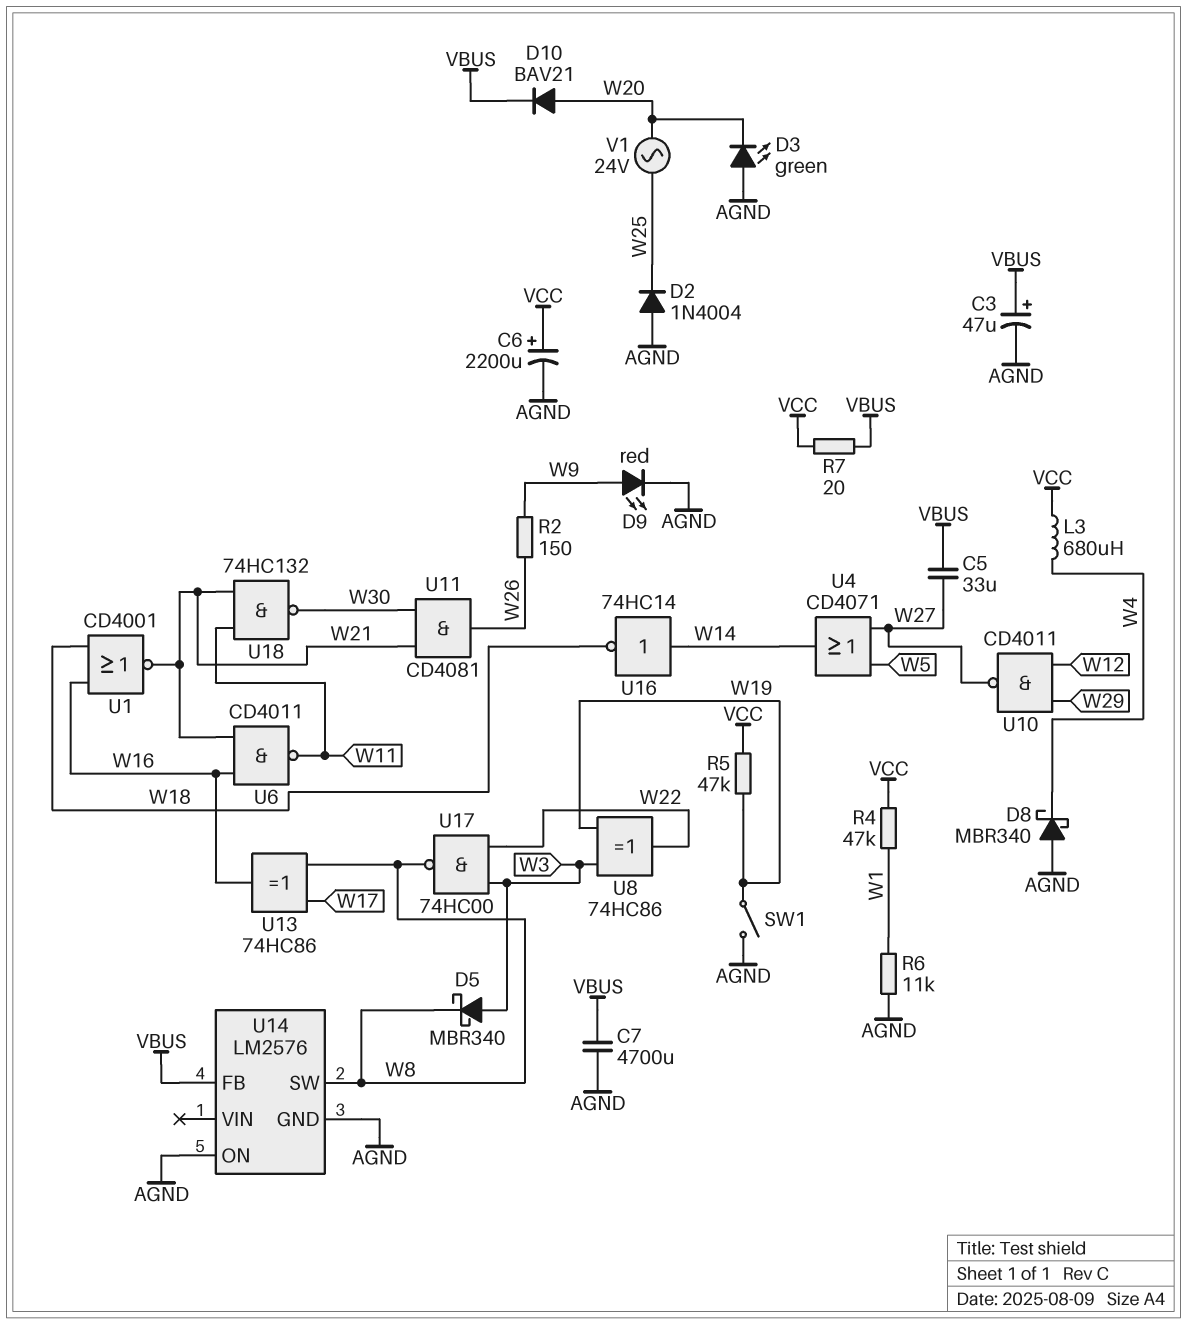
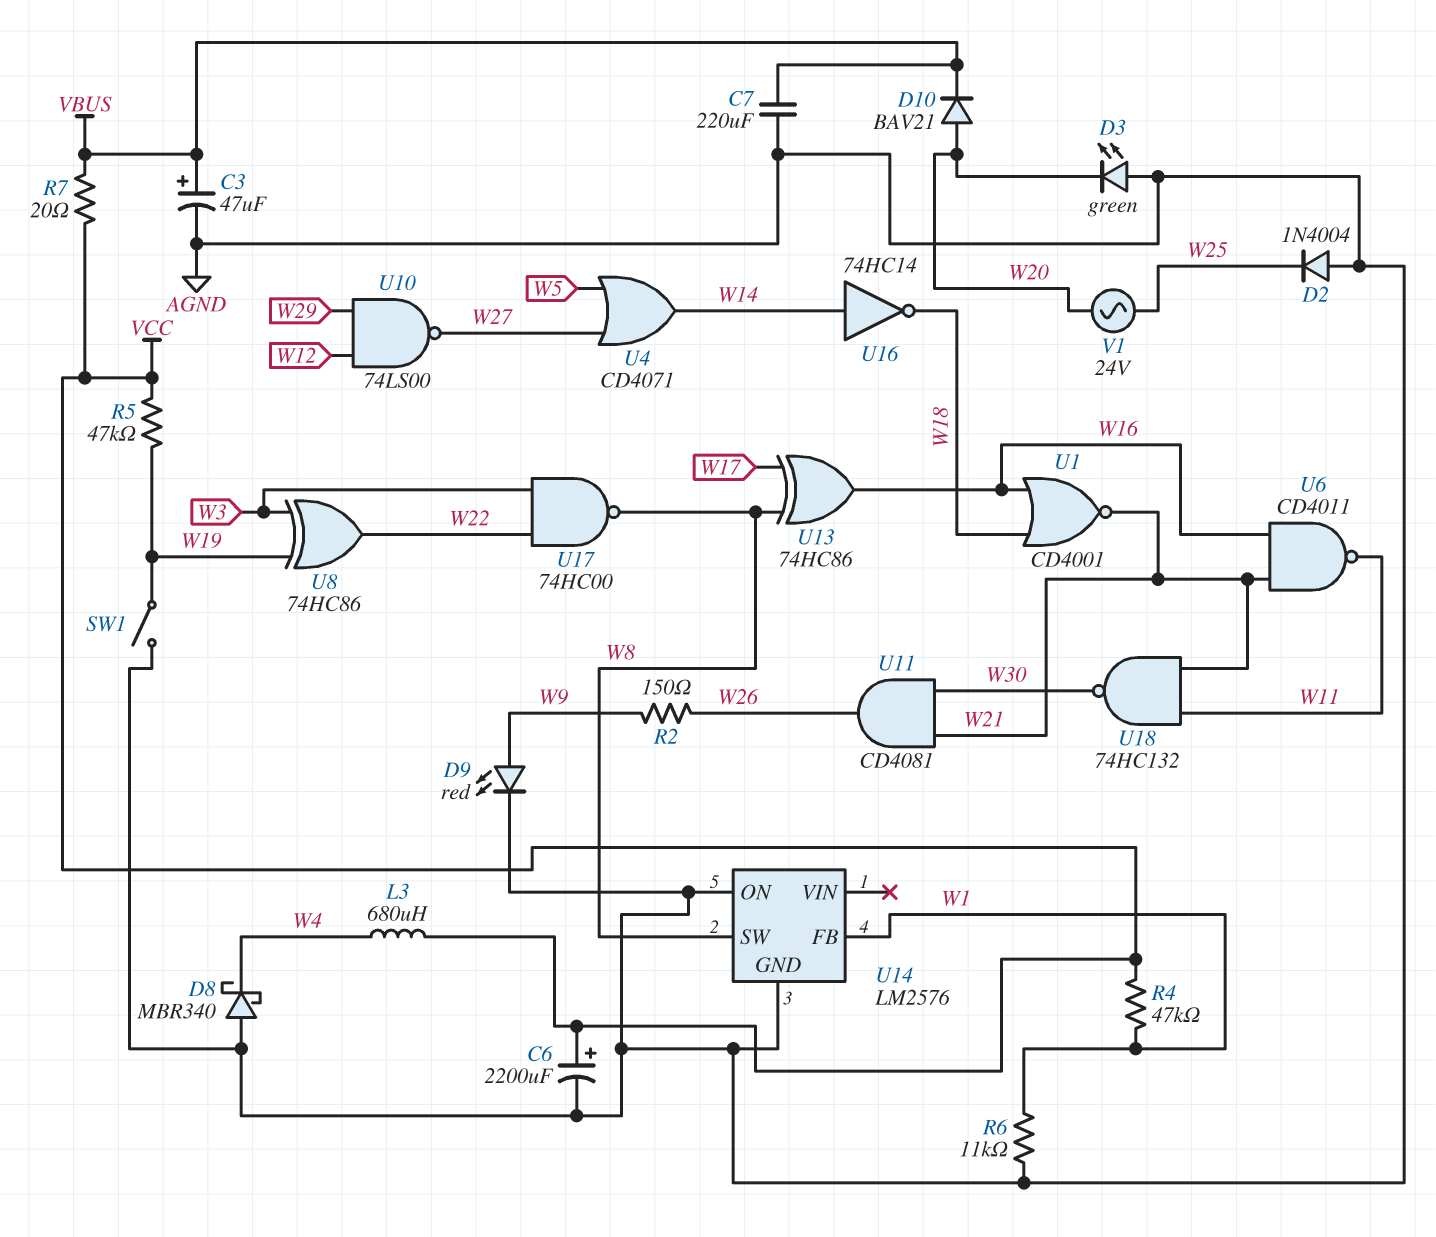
C5: 33uF (VBUS, W27) -> none
C7: 4700uF (AGND, VBUS) -> 220uF (AGND, VBUS)
D5: schottky MBR340 (A W3, K W8) -> none
U10: NAND CD4011 (in W12, in W29, out W27) -> NAND 74LS00 (in W12, in W29, out W27)
U14 pin FB: VBUS -> W1

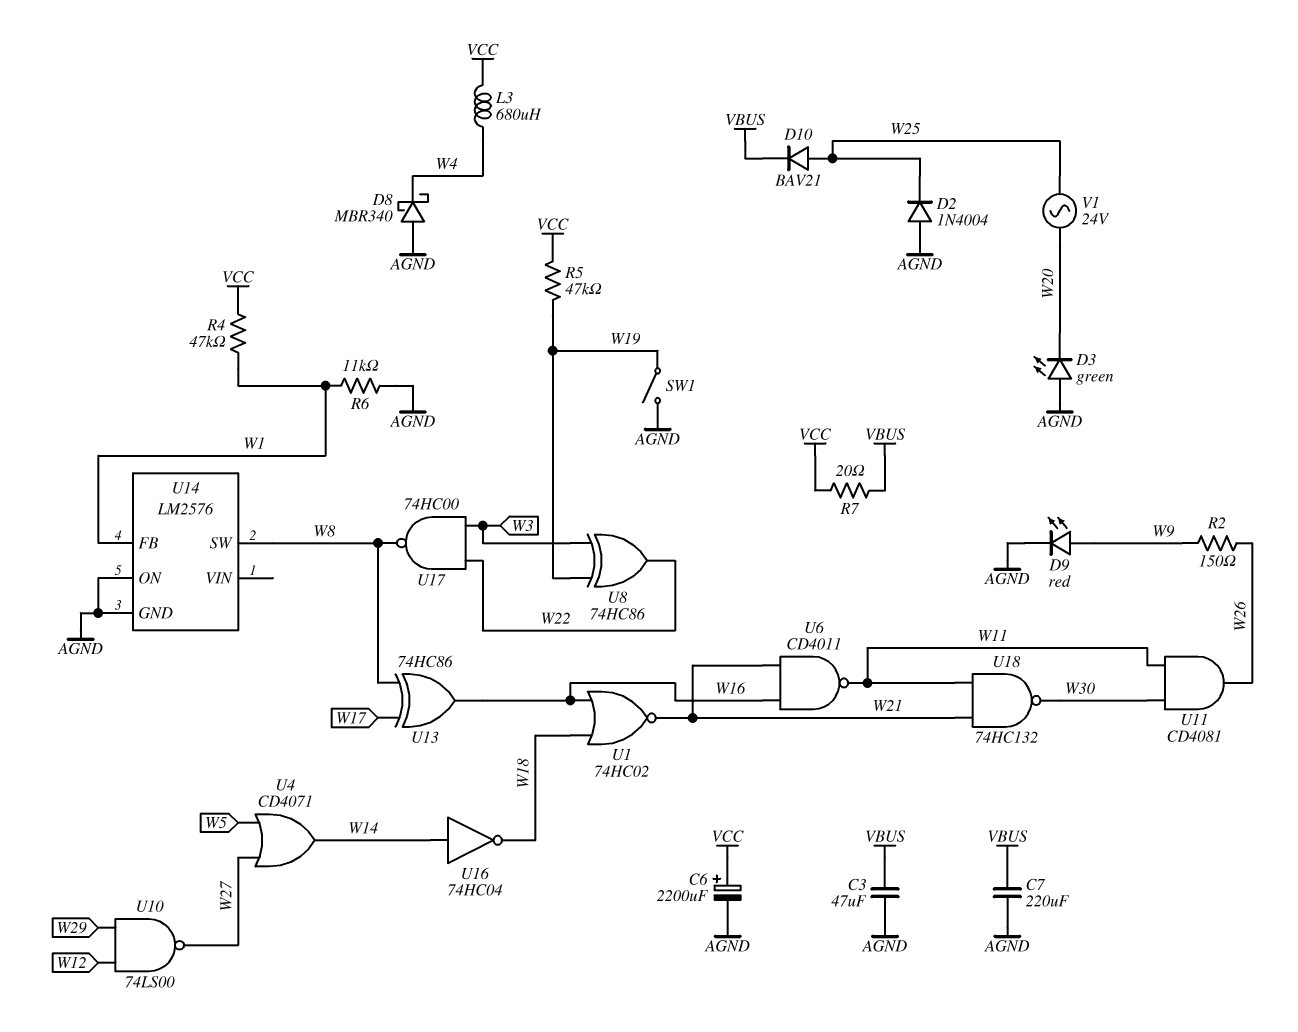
C3: 47uF (plus VBUS, minus AGND) -> 47uF (AGND, VBUS)
D10: diode BAV21 (A W20, K VBUS) -> diode BAV21 (A W25, K VBUS)
U1: NOR CD4001 (in W16, in W18, out W21) -> NOR 74HC02 (in W16, in W18, out W21)
U11: AND CD4081 (in W21, in W30, out W26) -> AND CD4081 (in W11, in W30, out W26)
U16: NOT 74HC14 (in W14, out W18) -> NOT 74HC04 (in W14, out W18)

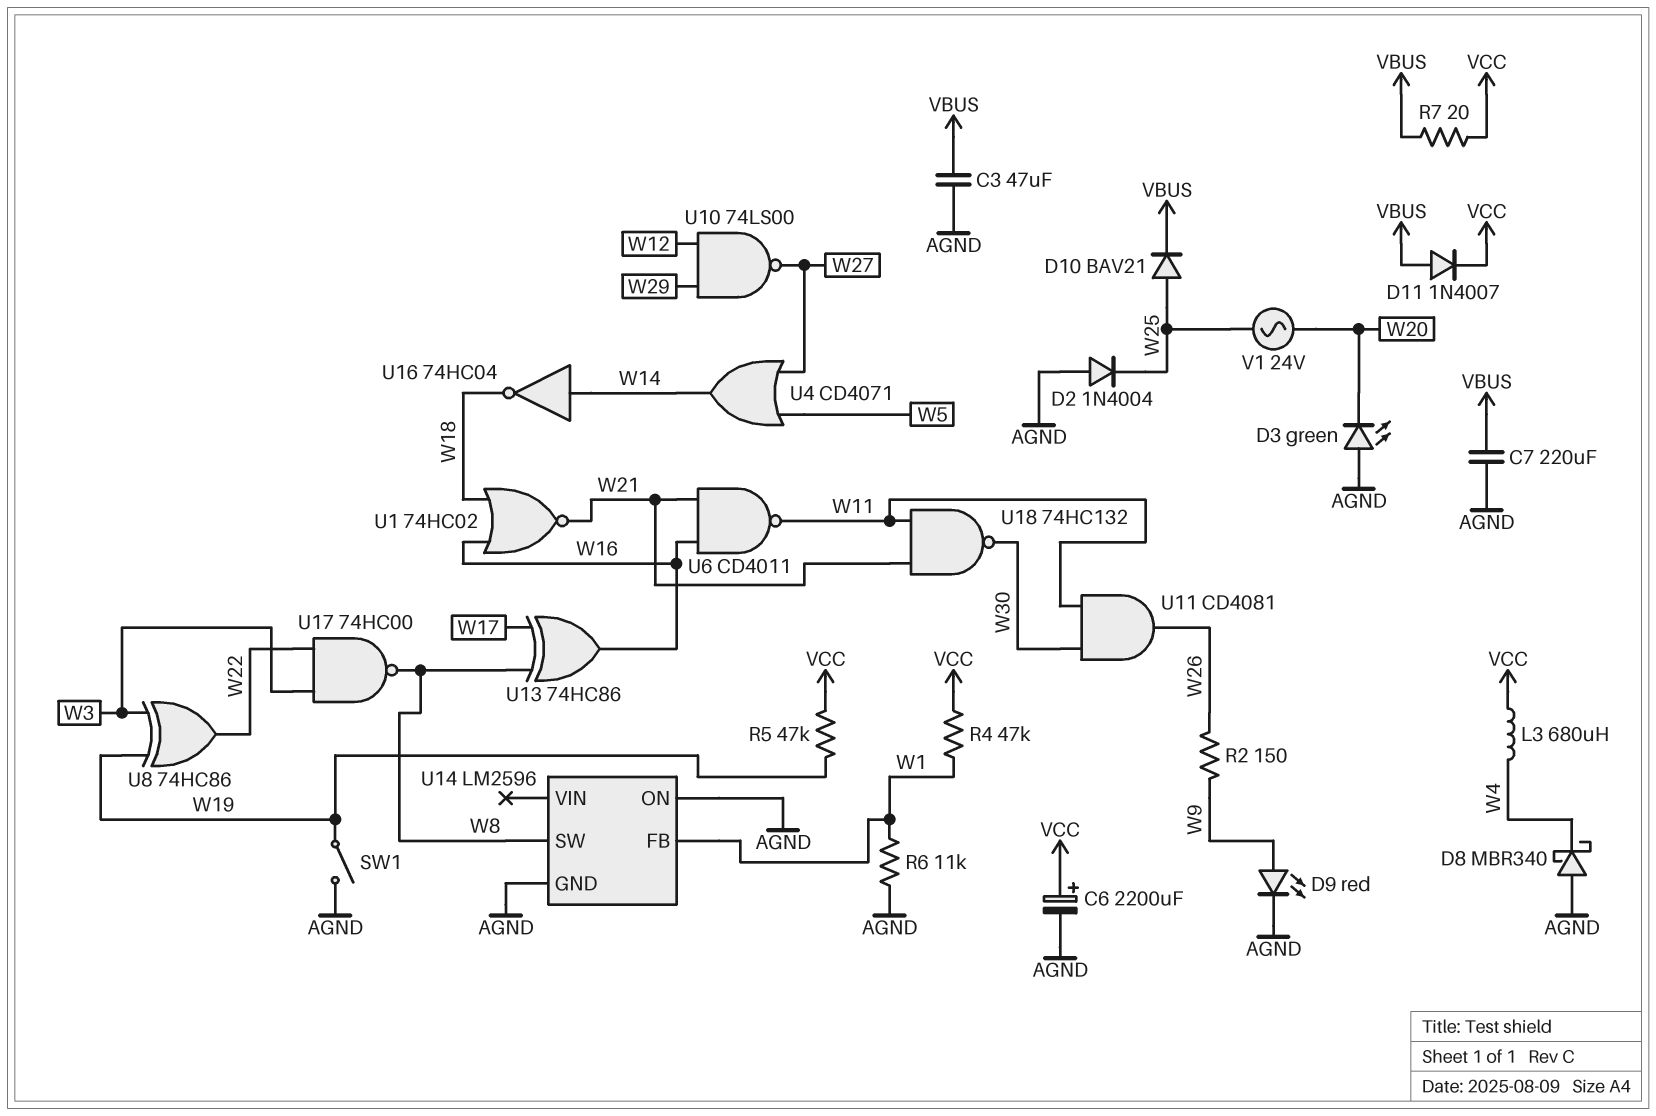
D11: none -> diode 1N4007 (A VBUS, K VCC)
U14: LM2576 -> LM2596

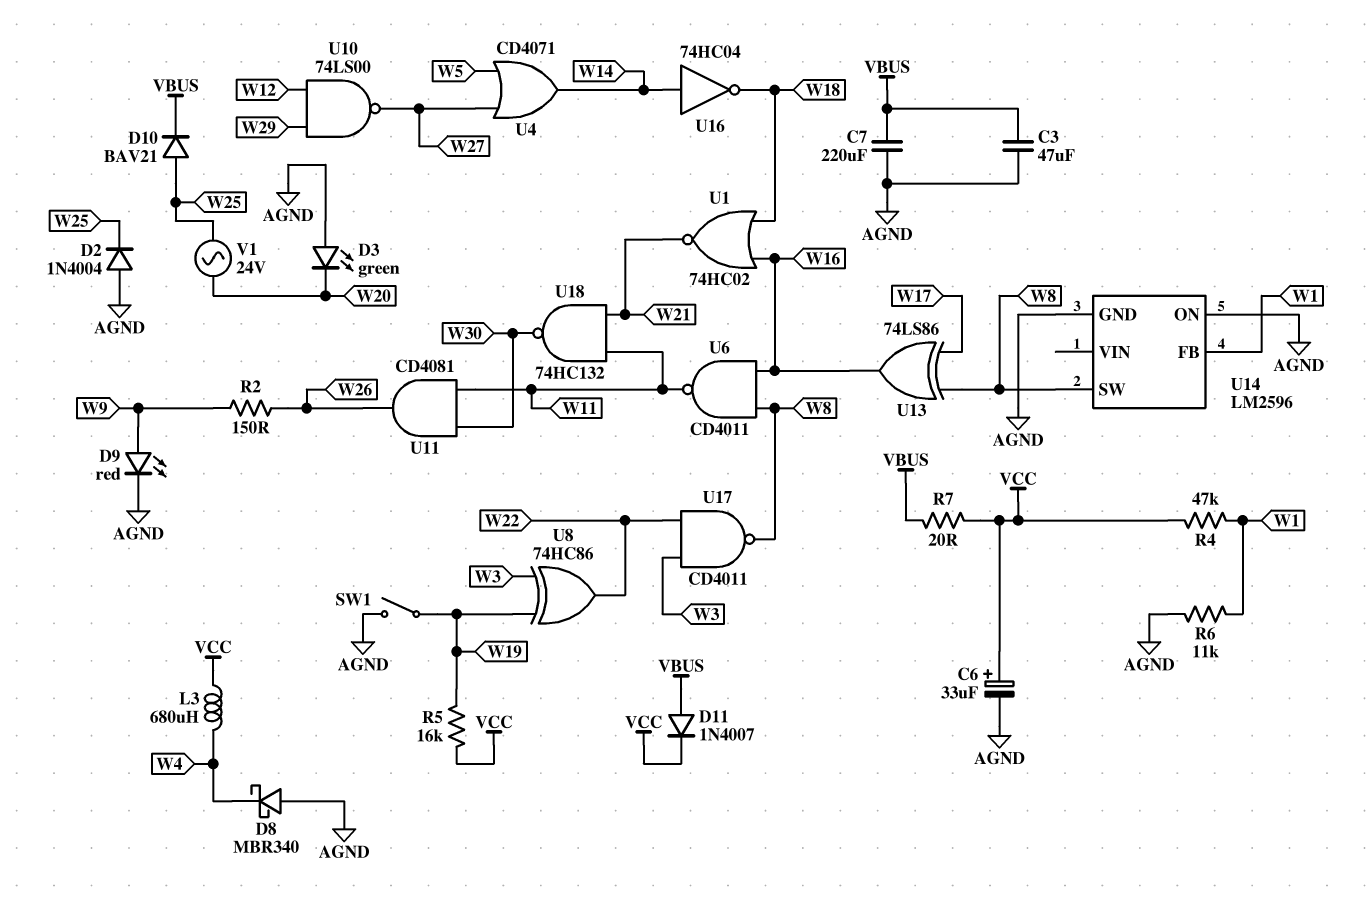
C6: 2200uF (plus VCC, minus AGND) -> 33uF (plus VCC, minus AGND)
R5: 47k (VCC, W19) -> 16k (VCC, W19)
U6: NAND CD4011 (in W16, in W21, out W11) -> NAND CD4011 (in W8, in W16, out W11)
U13: XOR 74HC86 (in W8, in W17, out W16) -> XOR 74LS86 (in W8, in W17, out W16)
U17: NAND 74HC00 (in W3, in W22, out W8) -> NAND CD4011 (in W3, in W22, out W8)

